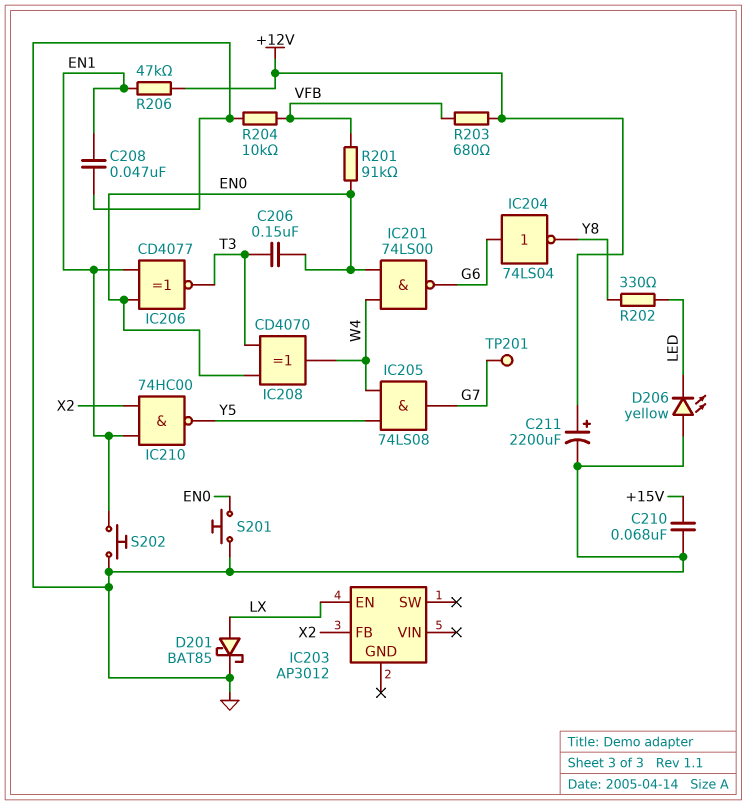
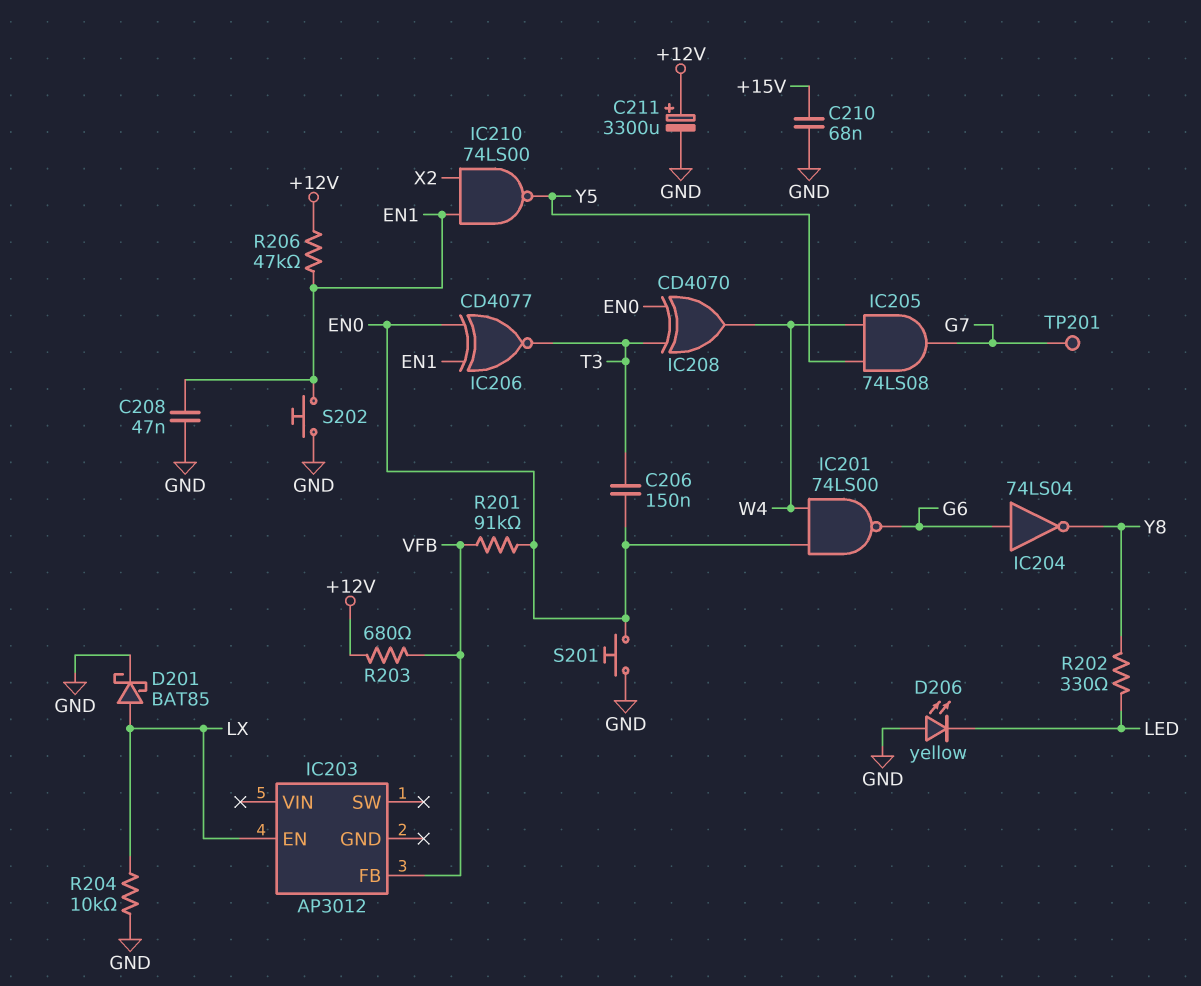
C211: 2200uF (plus +12V, minus GND) -> 3300uF (plus +12V, minus GND)
IC203 pin FB: X2 -> VFB
IC210: NAND 74HC00 (in EN1, in X2, out Y5) -> NAND 74LS00 (in EN1, in X2, out Y5)
R204: 10k (GND, VFB) -> 10k (GND, LX)

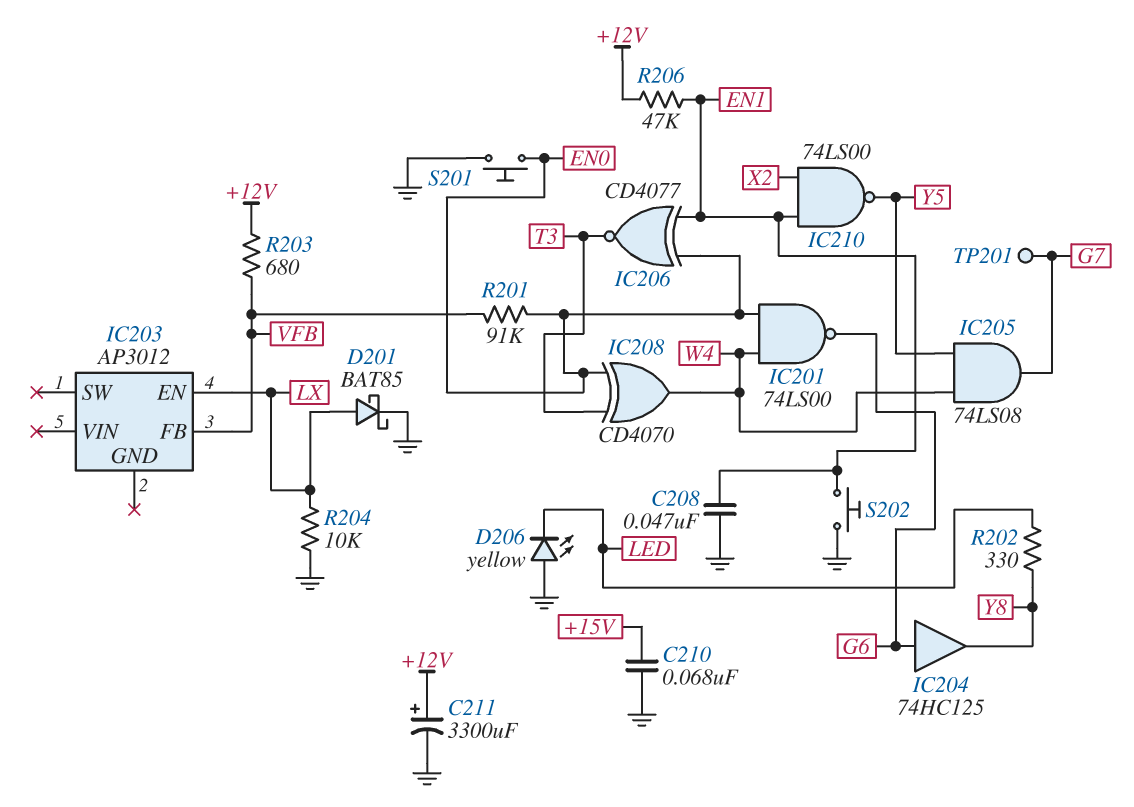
C206: 150nF (EN0, T3) -> none
IC204: NOT 74LS04 (in G6, out Y8) -> buffer 74HC125 (in G6, out Y8)

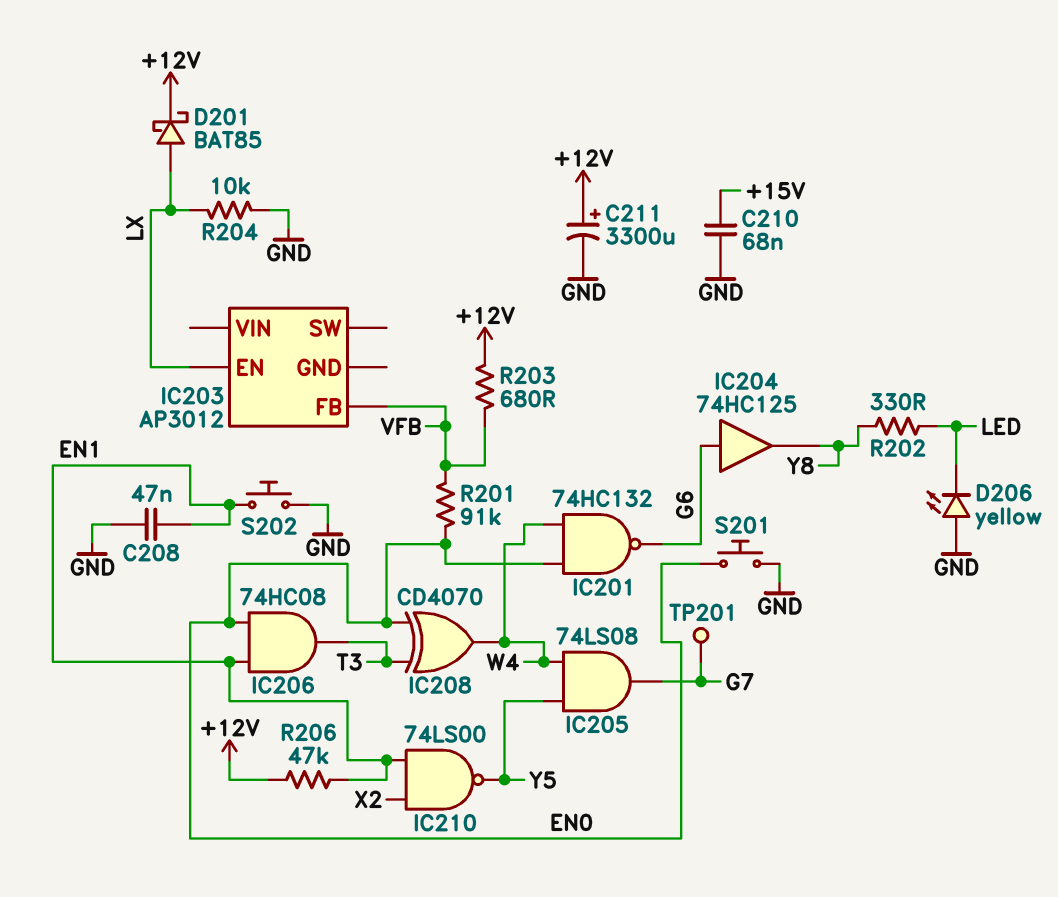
D201: schottky BAT85 (A LX, K GND) -> schottky BAT85 (A LX, K +12V)
IC201: NAND 74LS00 (in EN0, in W4, out G6) -> NAND 74HC132 (in EN0, in W4, out G6)
IC206: XNOR CD4077 (in EN0, in EN1, out T3) -> AND 74HC08 (in EN0, in EN1, out T3)

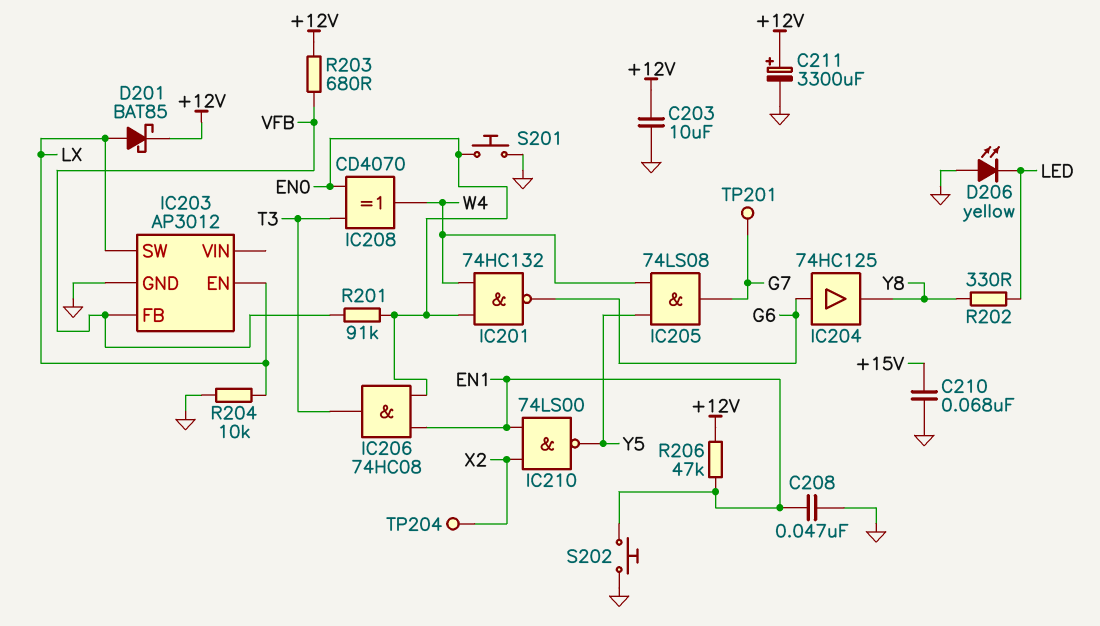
C203: none -> 10uF (+12V, GND)
IC203 pin GND: none -> GND
IC203 pin SW: none -> LX
TP204: none -> test point (X2)

